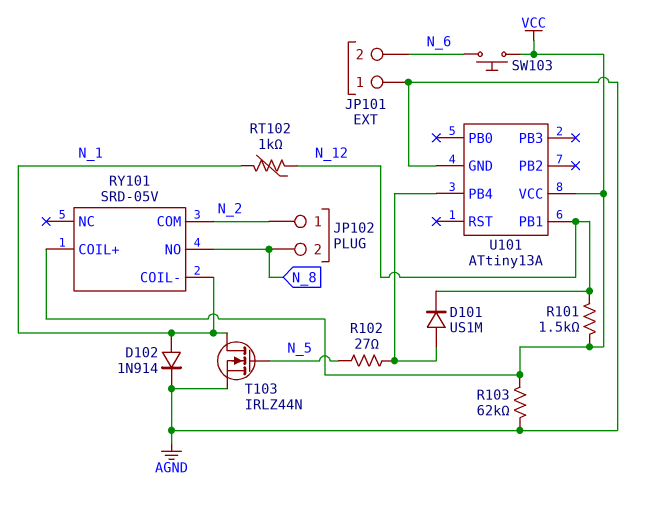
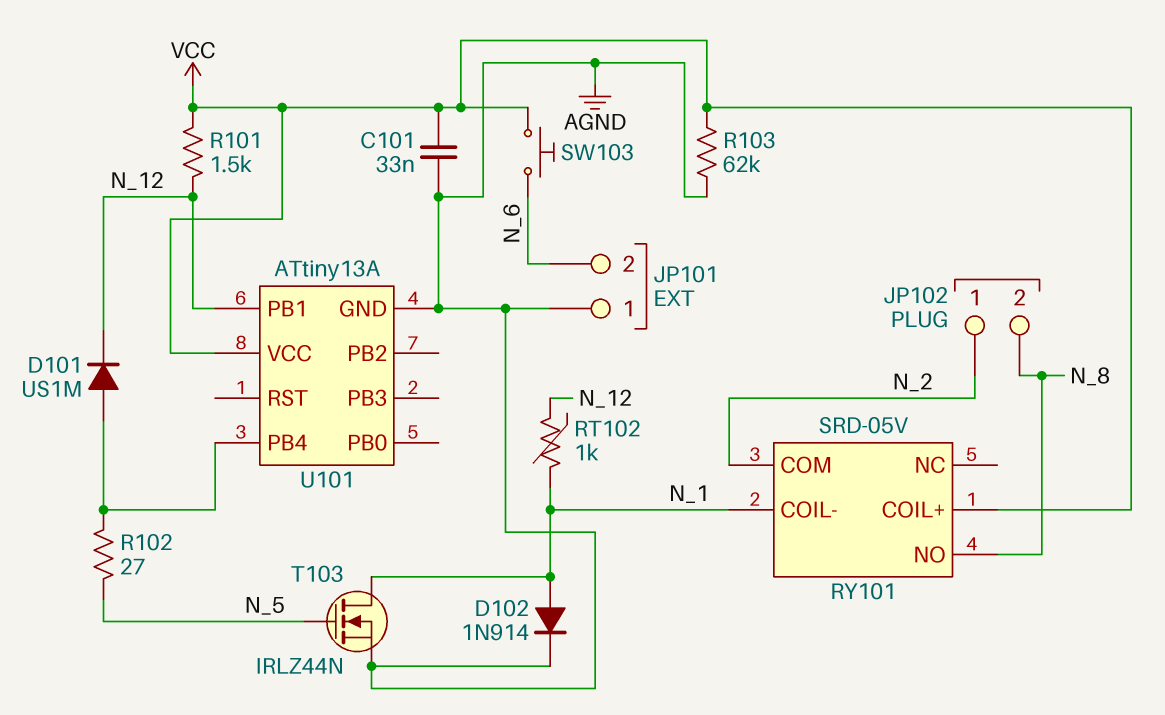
C101: none -> 33nF (AGND, VCC)

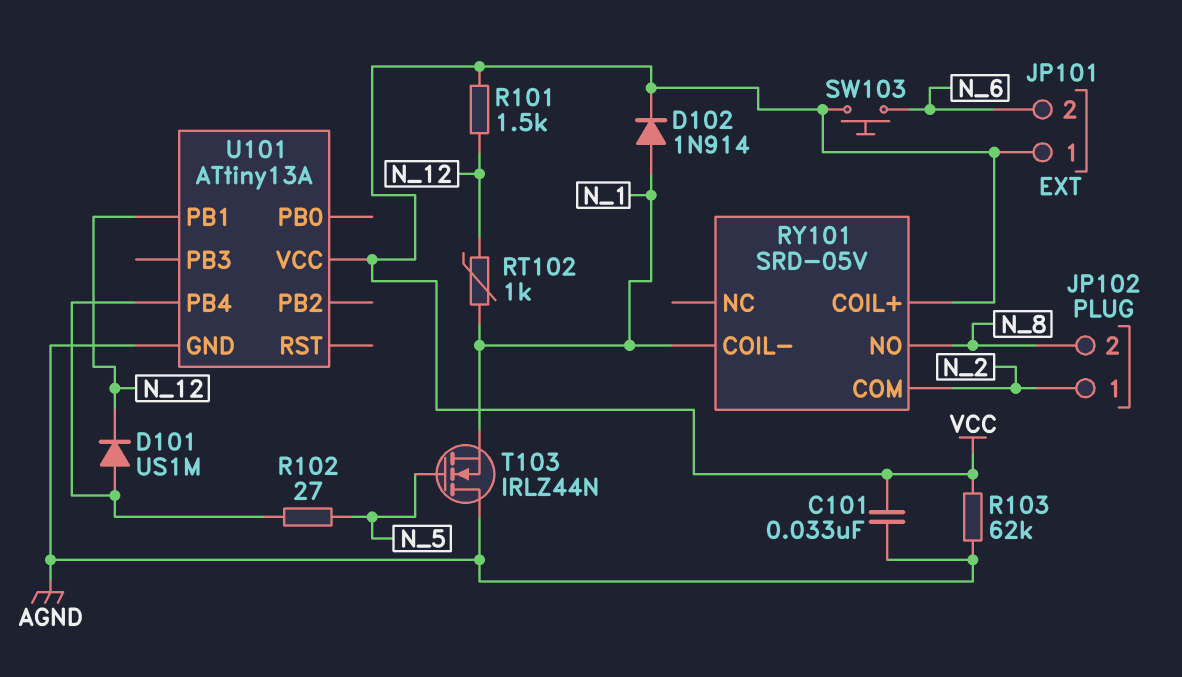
D102: diode 1N914 (A N_1, K AGND) -> diode 1N914 (A N_1, K VCC)
JP101 pin 1: AGND -> VCC
T103: NMOS IRLZ44N (G N_5, D N_1, S AGND) -> NMOS IRLZ44N (G N_5, D AGND, S N_1)

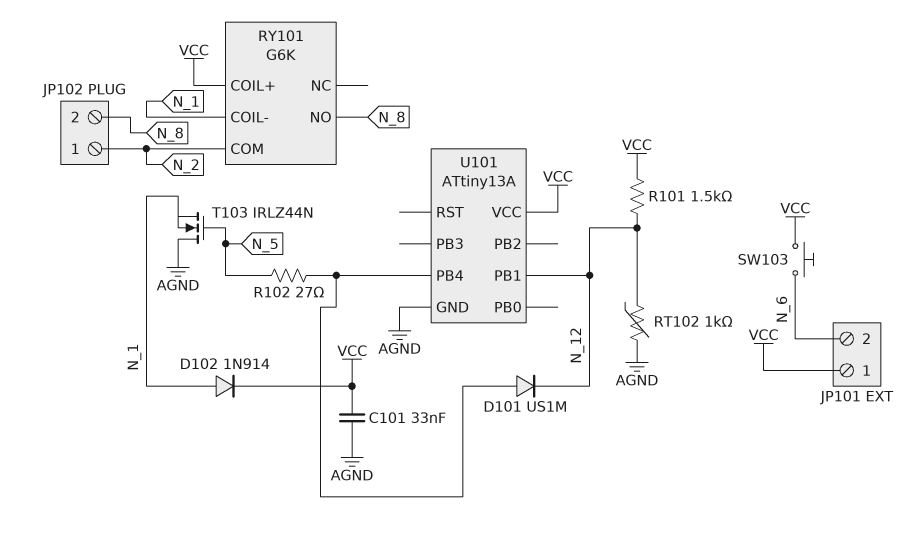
R103: 62k (AGND, VCC) -> none
RT102: 1k (N_1, N_12) -> 1k (AGND, N_12)
RY101: SRD-05V -> G6K

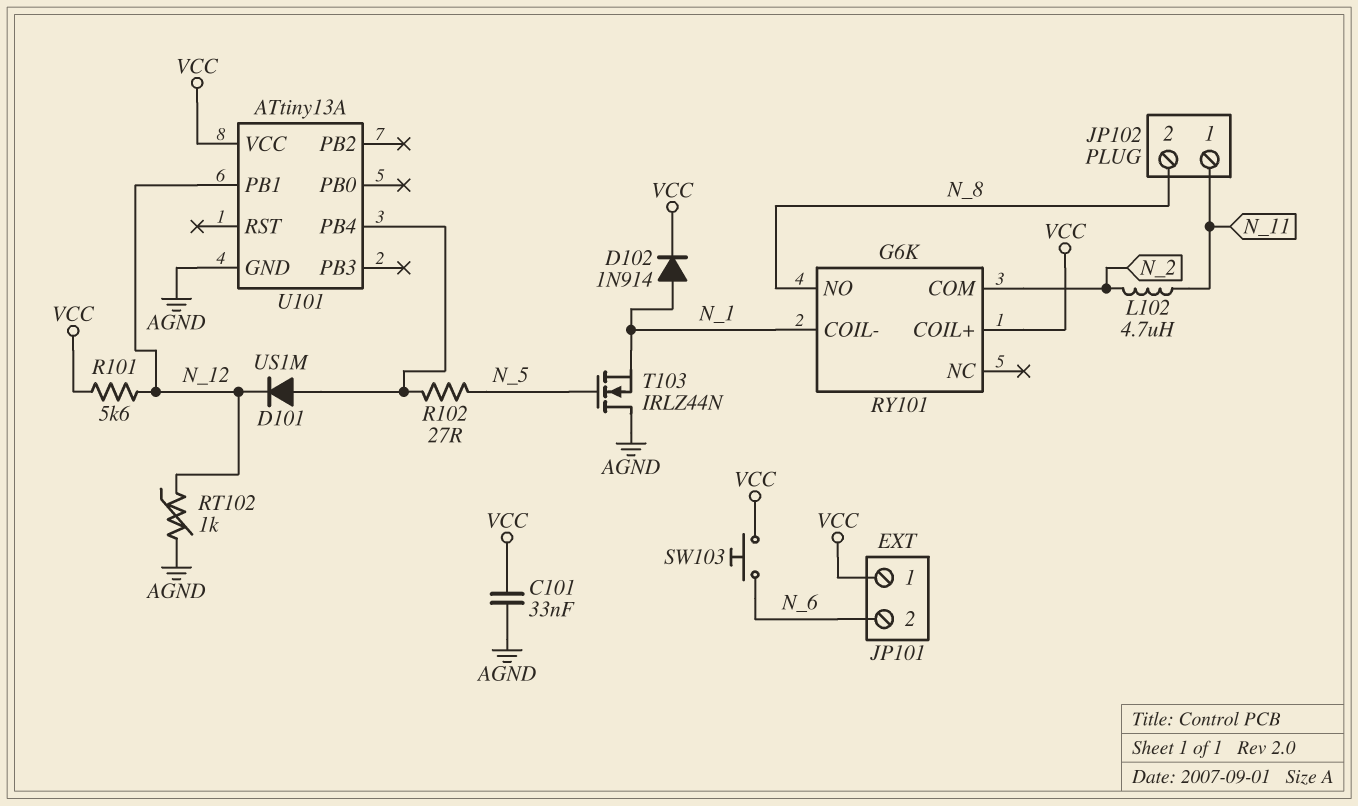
JP102 pin 1: N_2 -> N_11
L102: none -> 4.7uH (N_2, N_11)
R101: 1.5k (N_12, VCC) -> 5.6k (N_12, VCC)

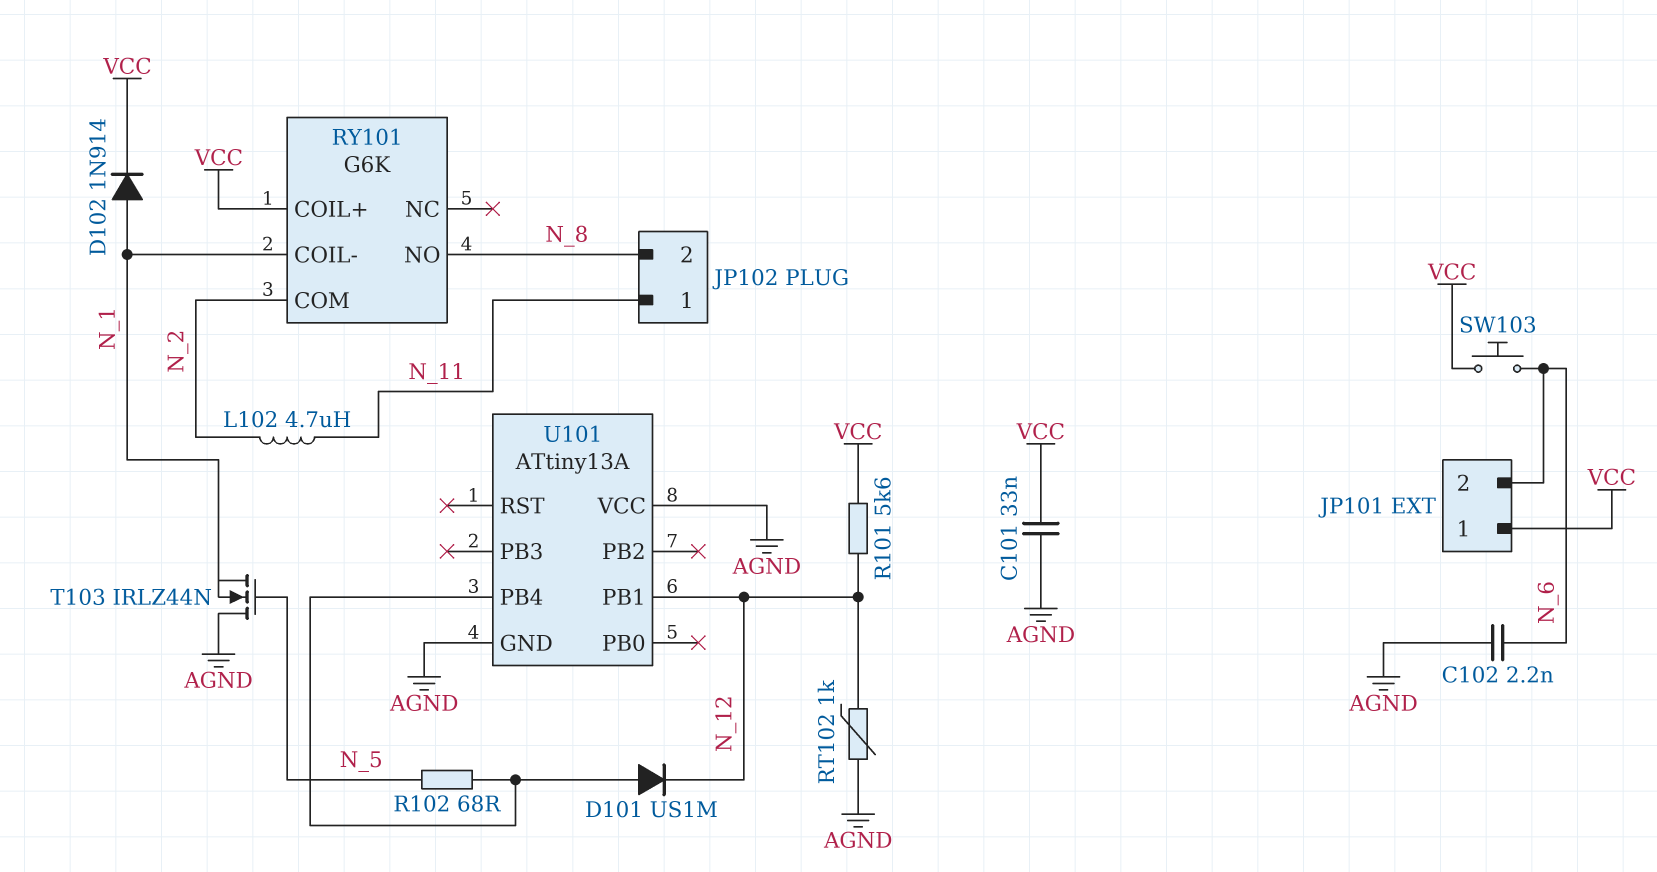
C102: none -> 2.2nF (AGND, N_6)
R102: 27 (N_5, U101/PB4) -> 68 (N_5, U101/PB4)
U101 pin VCC: VCC -> AGND

